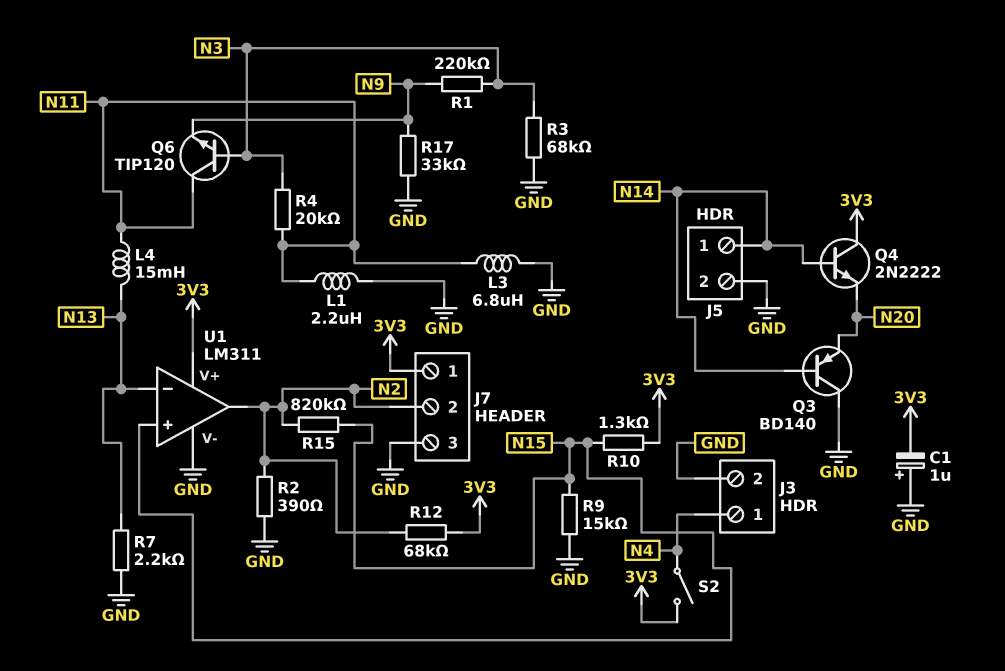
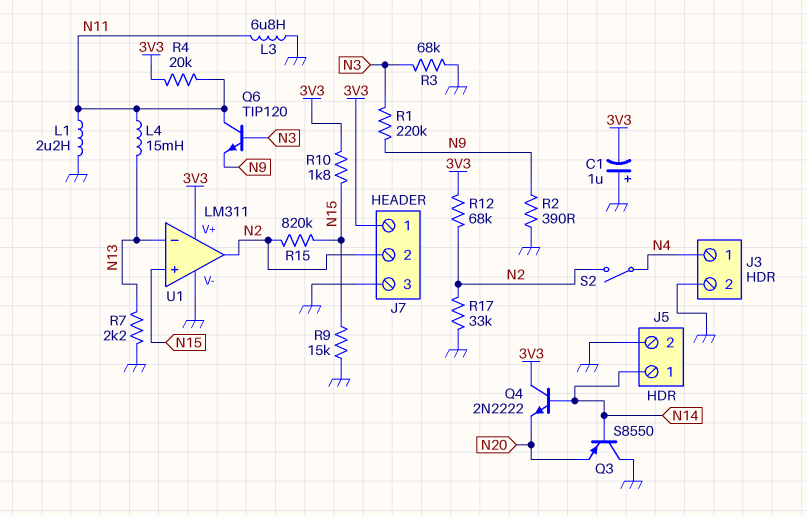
Q3: PNP BD140 (B N14, C GND, E N20) -> PNP S8550 (B N14, C GND, E N20)
R2: 390 (GND, N2) -> 390 (GND, N9)
R4: 20k (N3, N11) -> 20k (3V3, N11)
R10: 1.3k (3V3, N15) -> 1.8k (3V3, N15)
R17: 33k (GND, N9) -> 33k (GND, N2)
S2: switch (3V3, N4) -> switch (N2, N4)

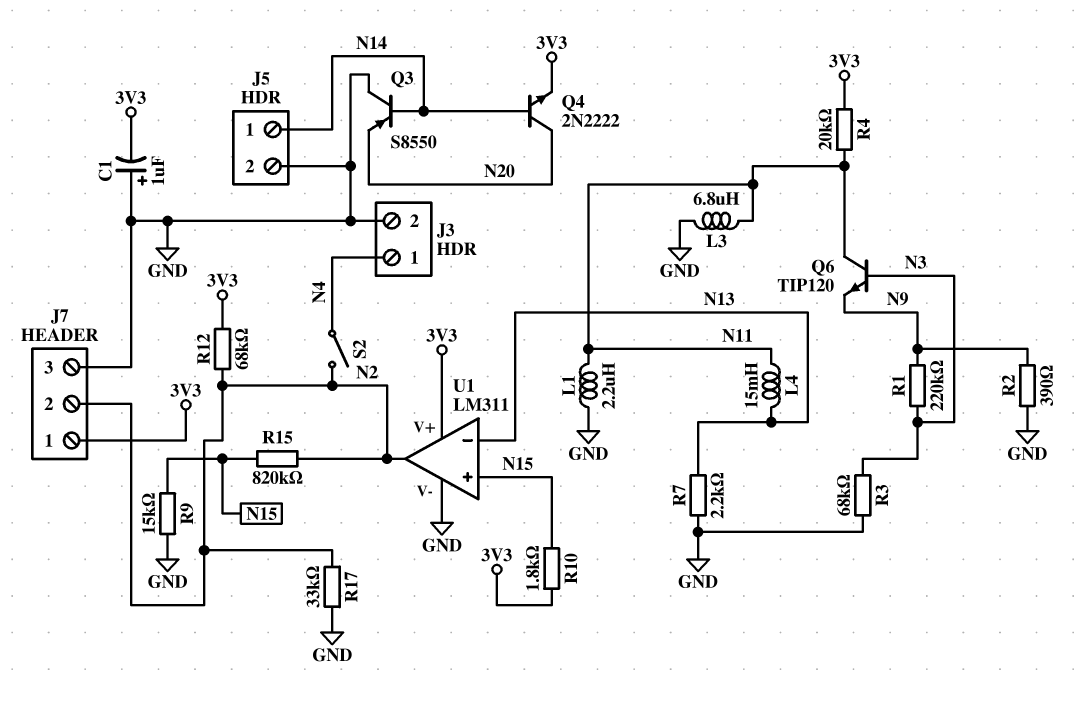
Q4: NPN 2N2222 (B N14, C 3V3, E N20) -> NPN 2N2222 (B N14, C N20, E 3V3)

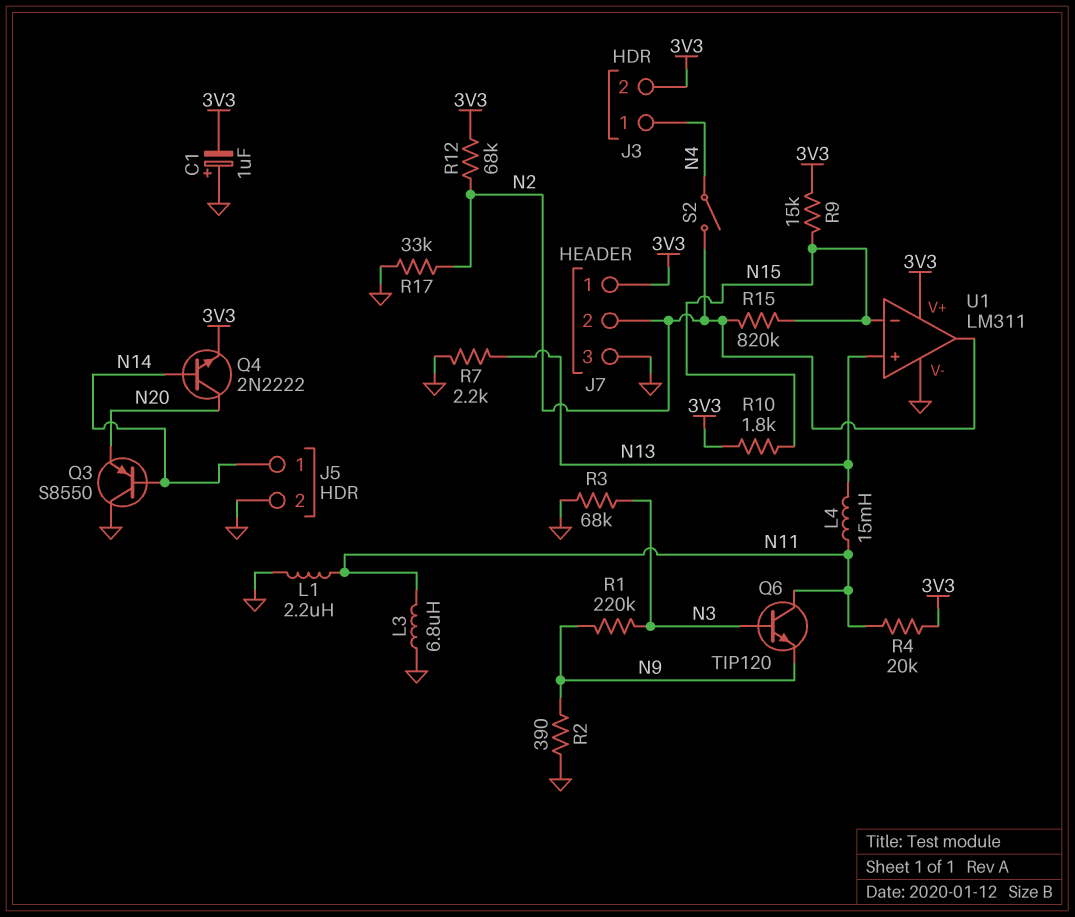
J3 pin 2: GND -> 3V3
R9: 15k (GND, N15) -> 15k (3V3, N15)
U1 pin in+: N15 -> N13
U1 pin in-: N13 -> N15

